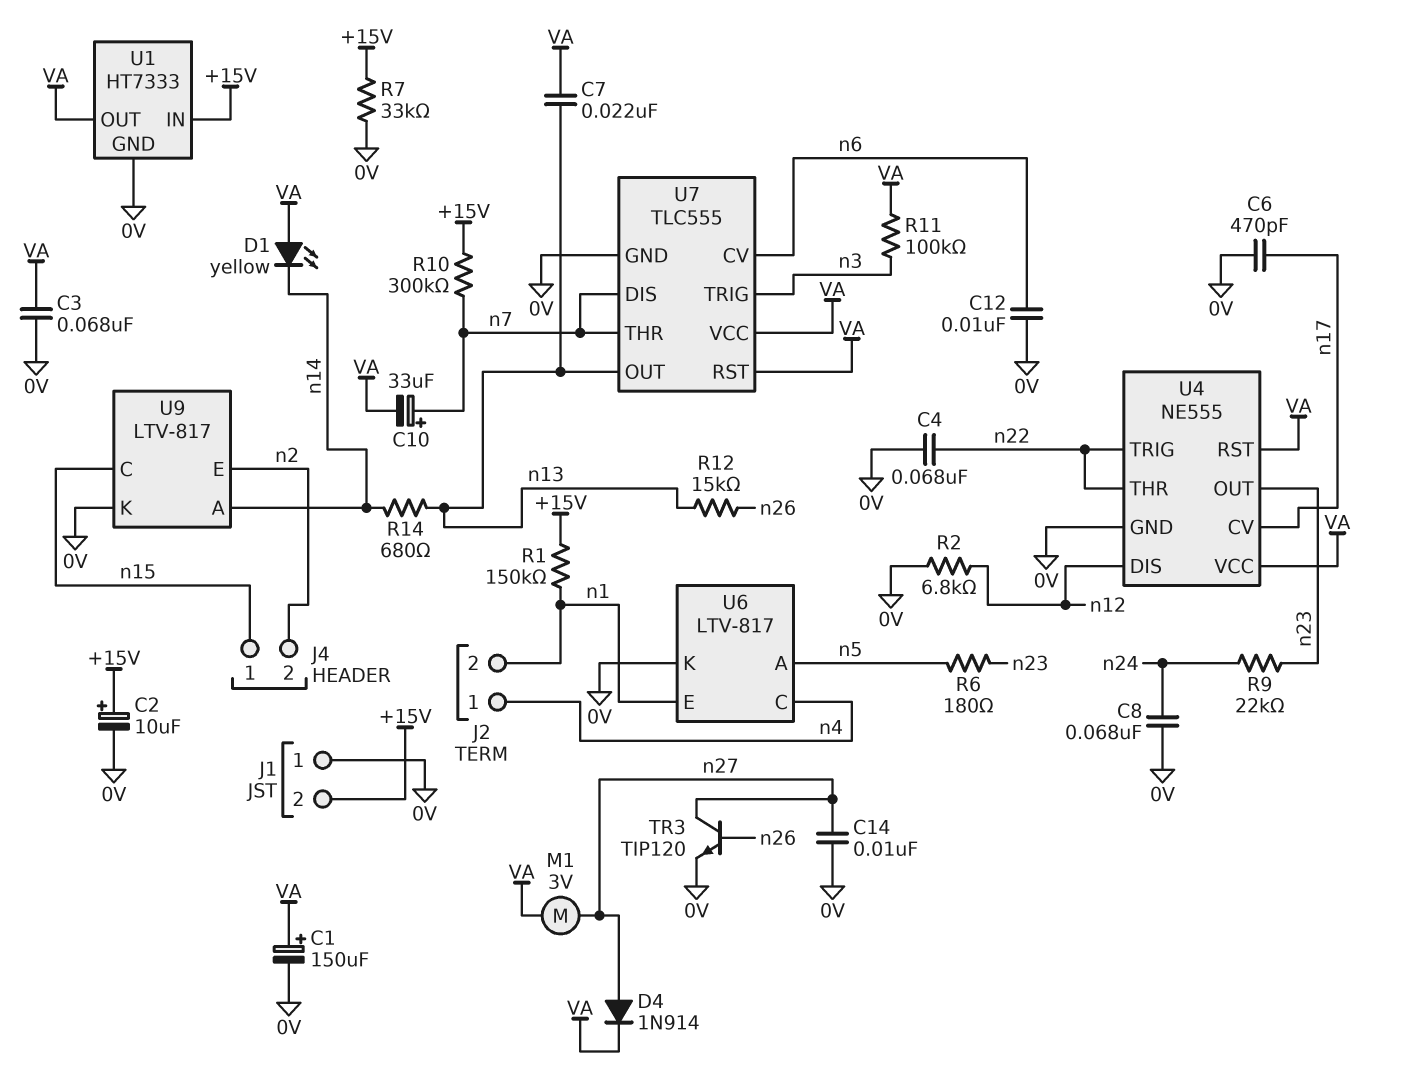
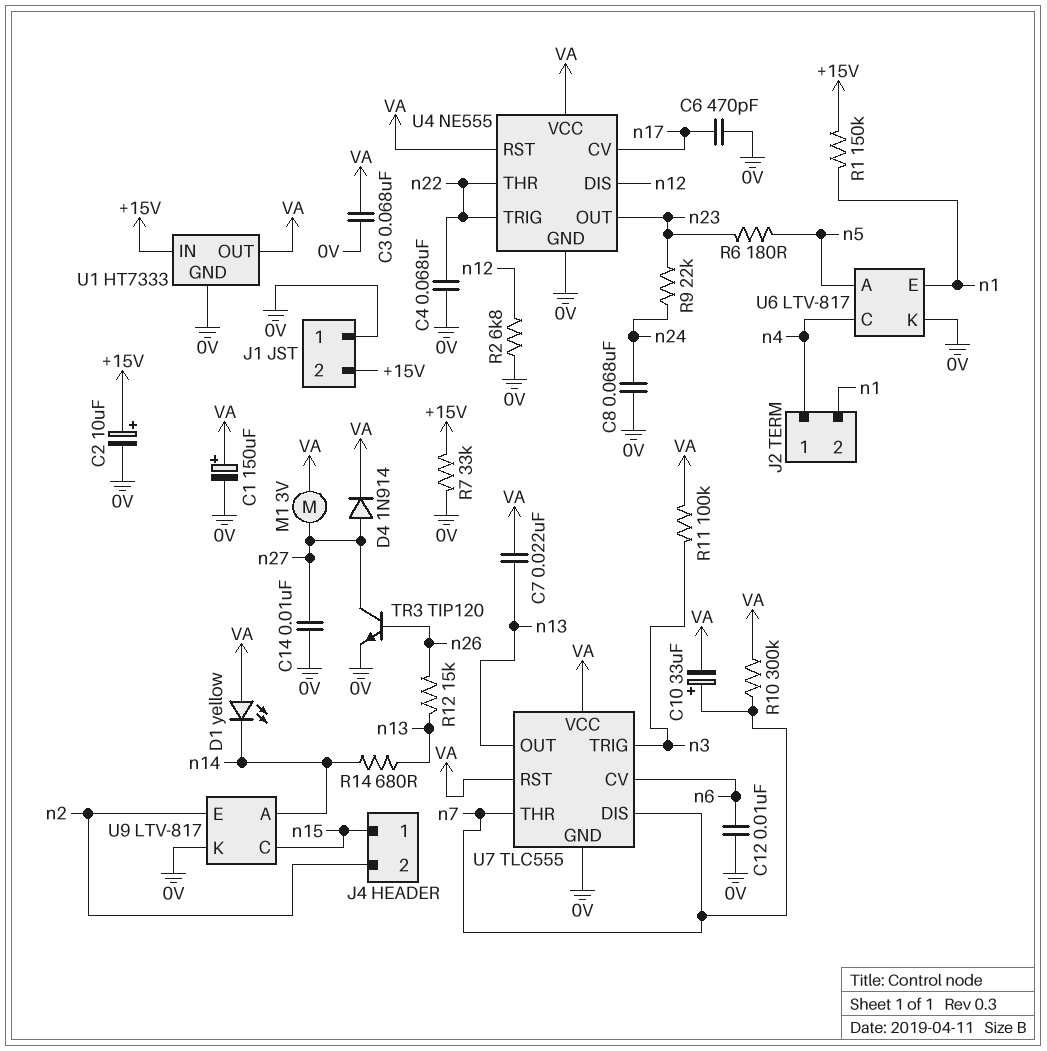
R10: 300k (+15V, n7) -> 300k (VA, n7)

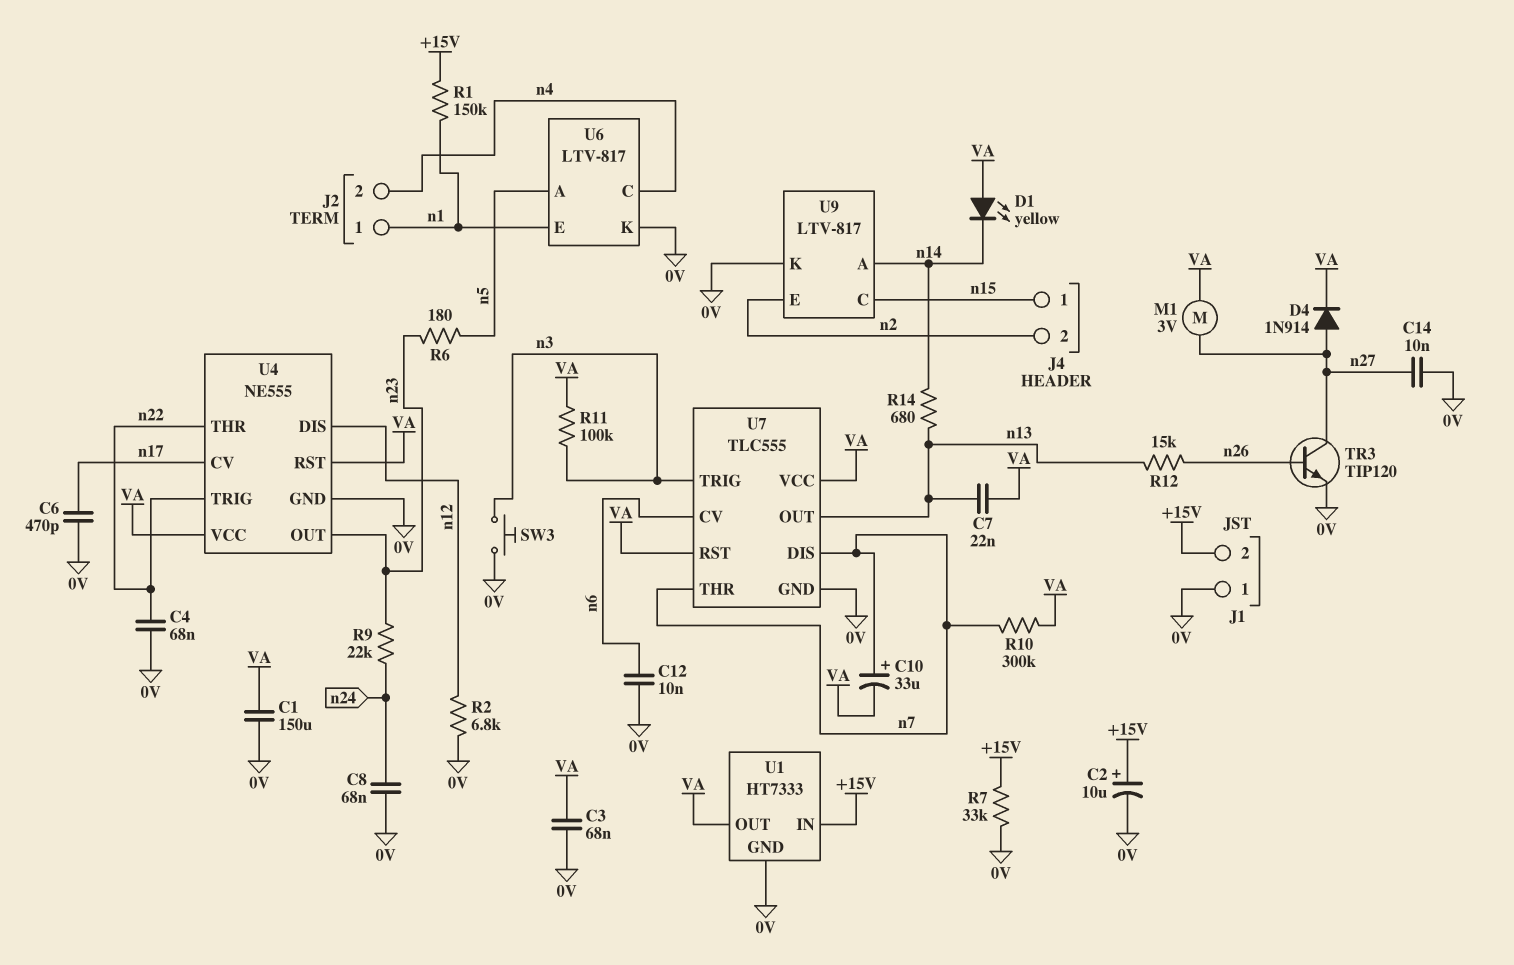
C1: 150uF (plus VA, minus 0V) -> 150uF (0V, VA)
J2 pin 1: n4 -> n1
J2 pin 2: n1 -> n4
SW3: none -> button (0V, n3)

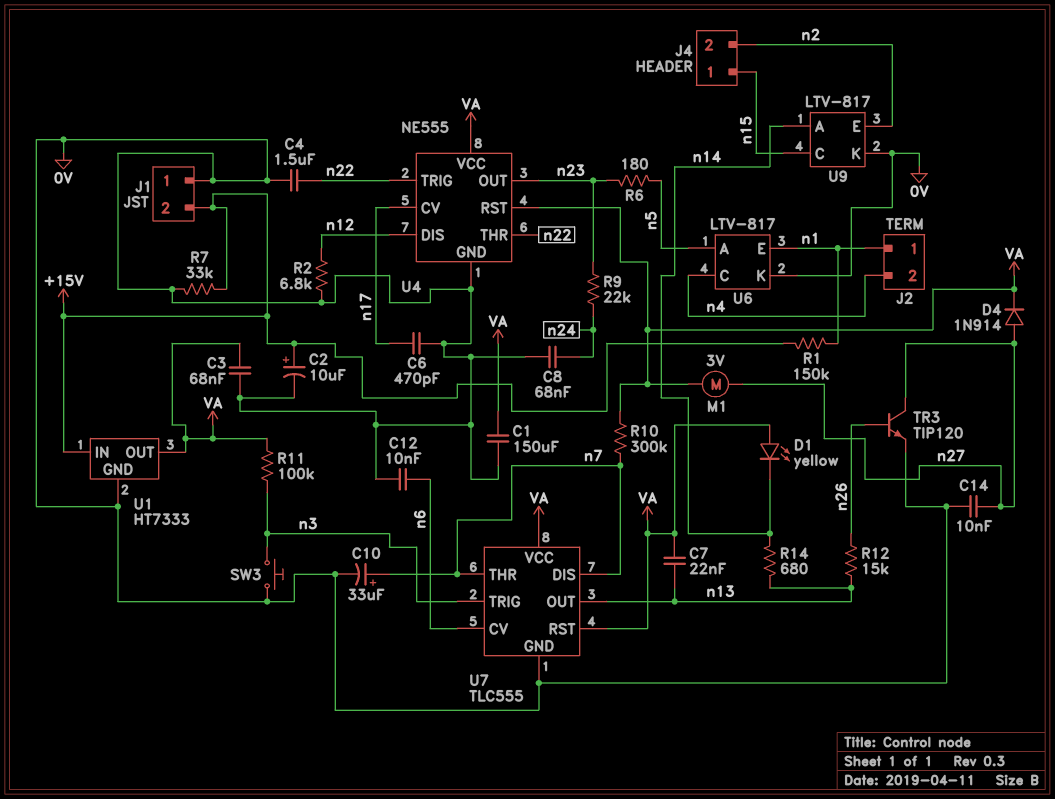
C4: 68nF (0V, n22) -> 1.5uF (0V, n22)
C10: 33uF (plus n7, minus VA) -> 33uF (plus n7, minus 0V)

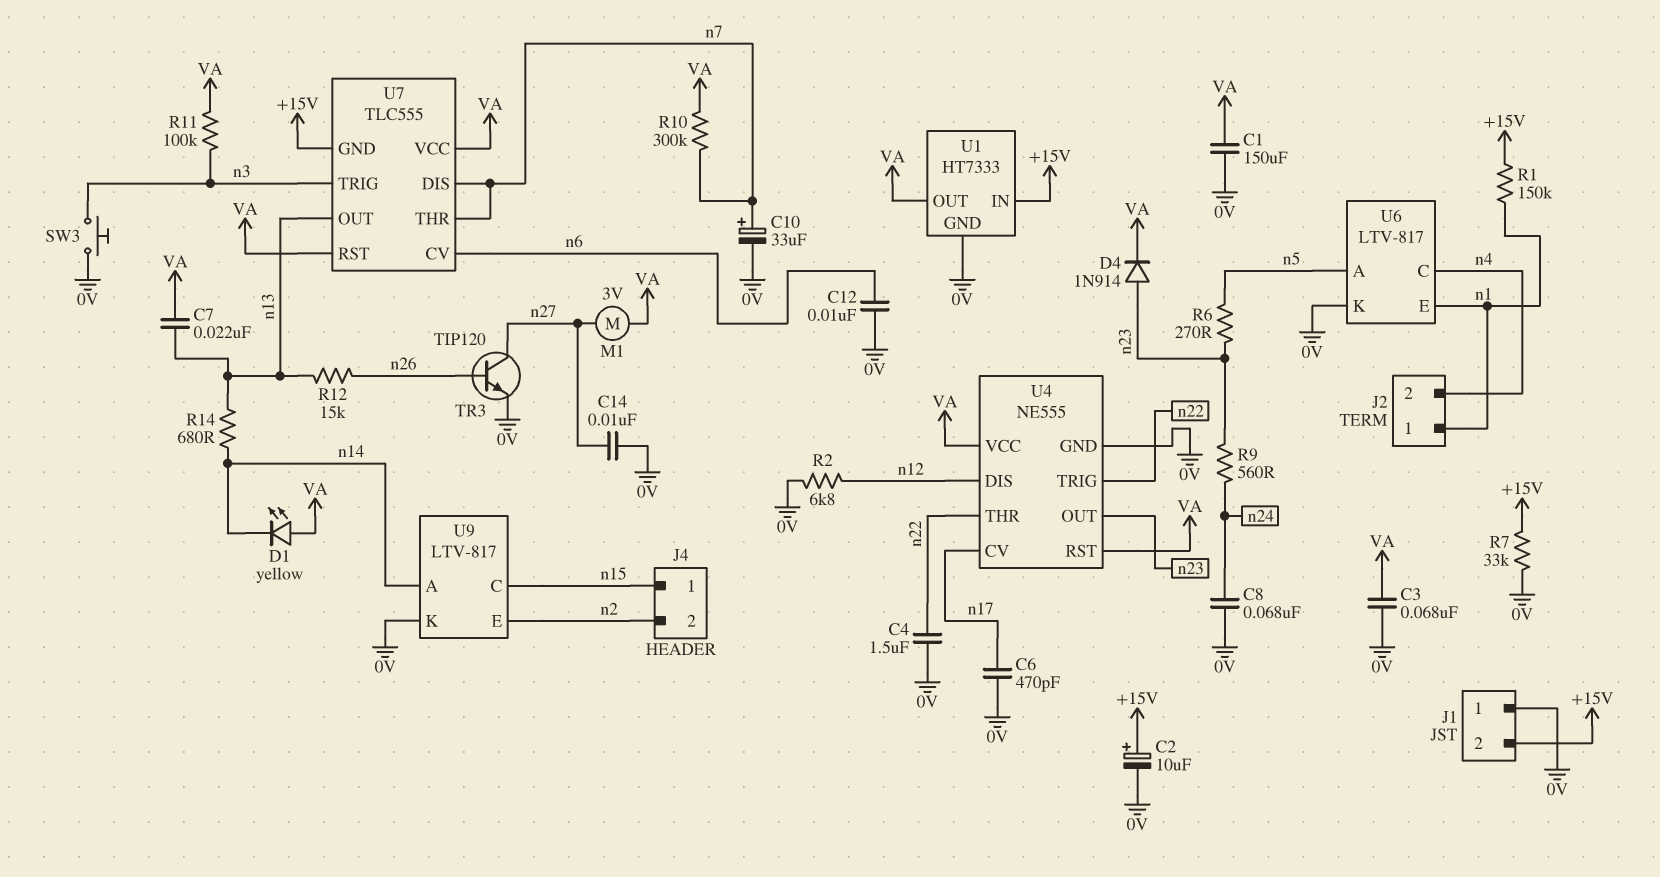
D4: diode 1N914 (A n27, K VA) -> diode 1N914 (A n23, K VA)
R6: 180 (n5, n23) -> 270 (n5, n23)
R9: 22k (n23, n24) -> 560 (n23, n24)
U7 pin GND: 0V -> +15V

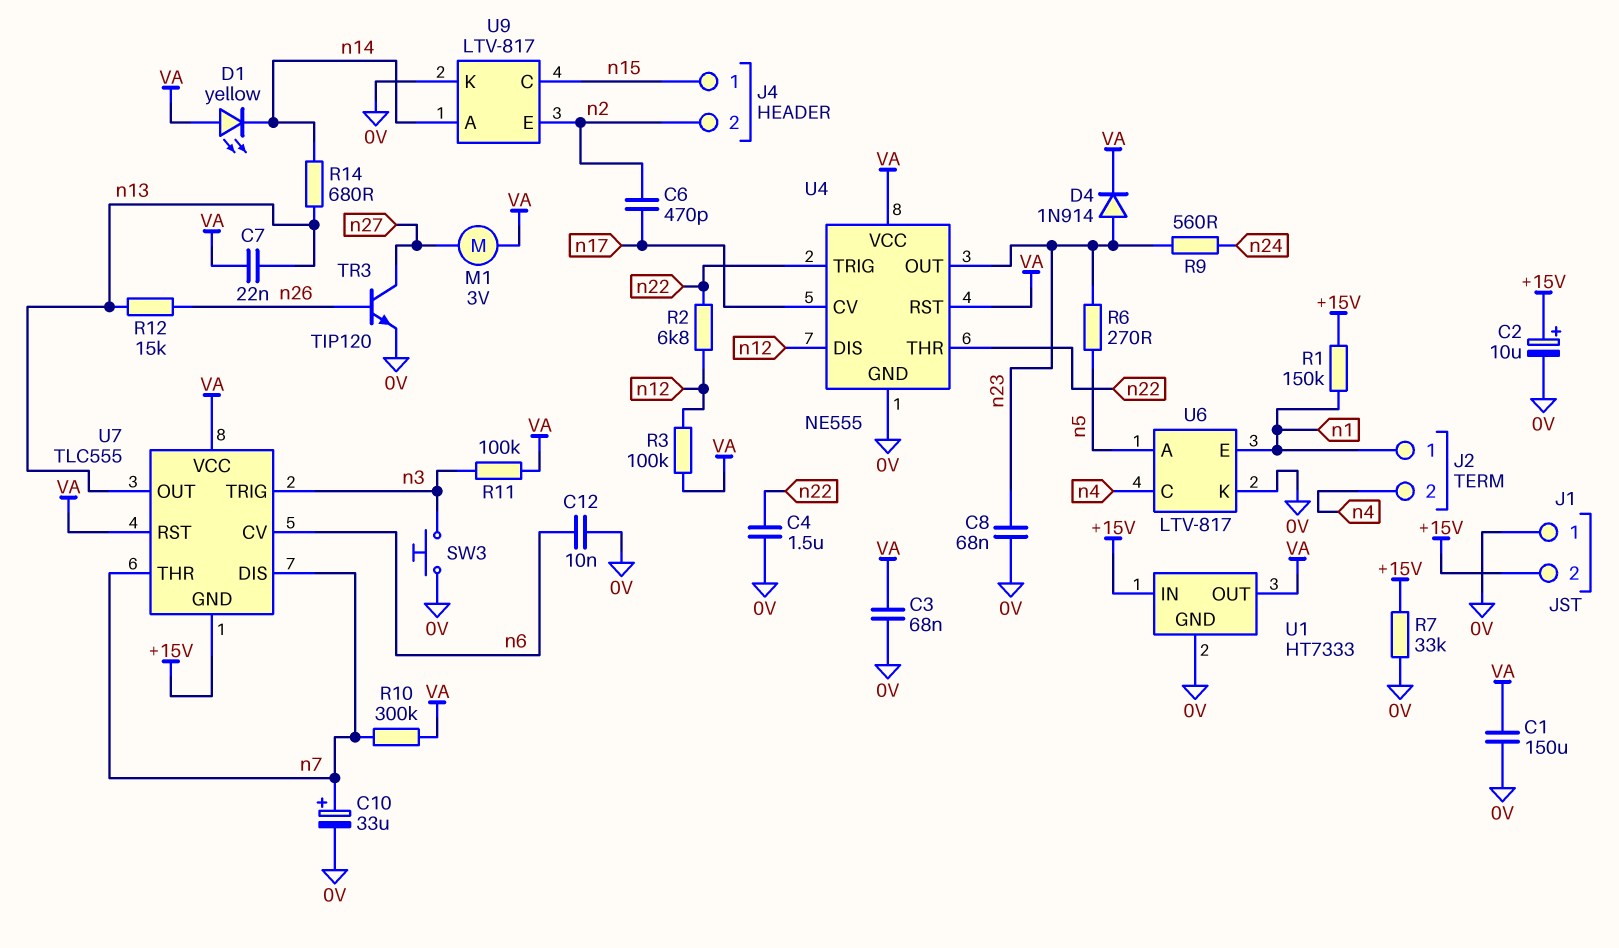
C6: 470pF (0V, n17) -> 470pF (n2, n17)
C8: 68nF (0V, n24) -> 68nF (0V, n23)
C14: 10nF (0V, n27) -> none
R2: 6.8k (0V, n12) -> 6.8k (n12, n22)
R3: none -> 100k (VA, n12)

